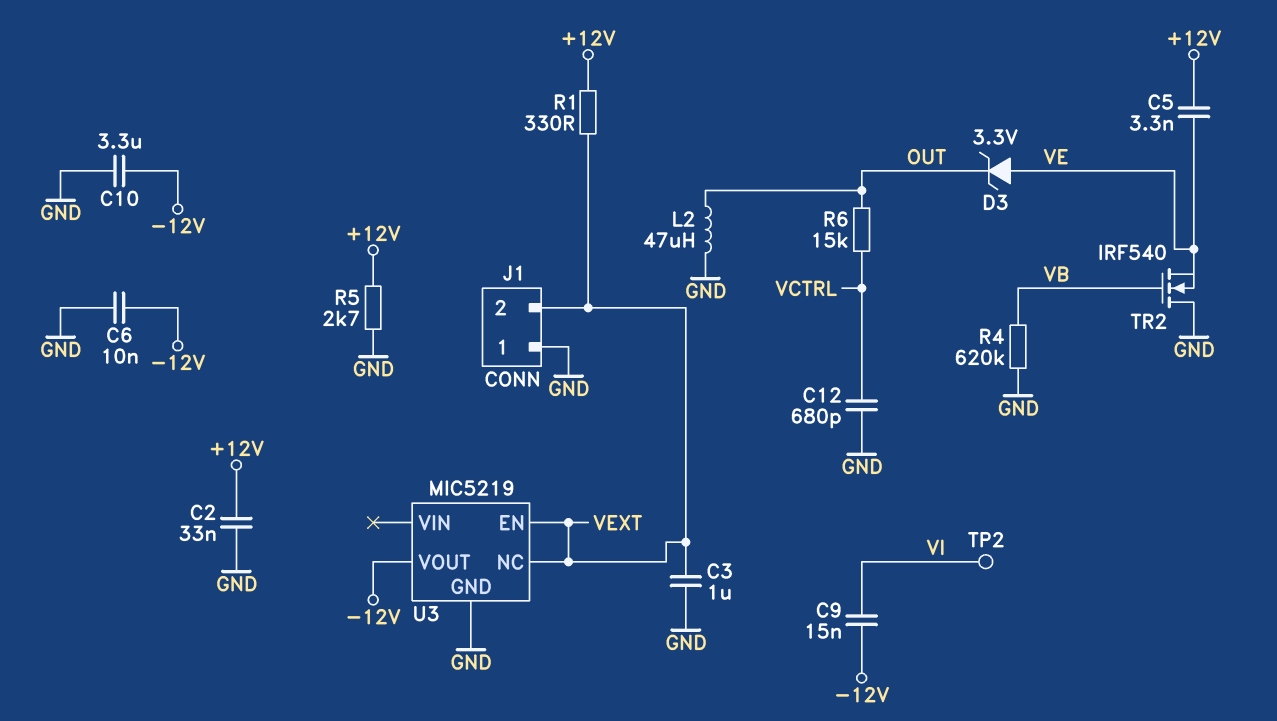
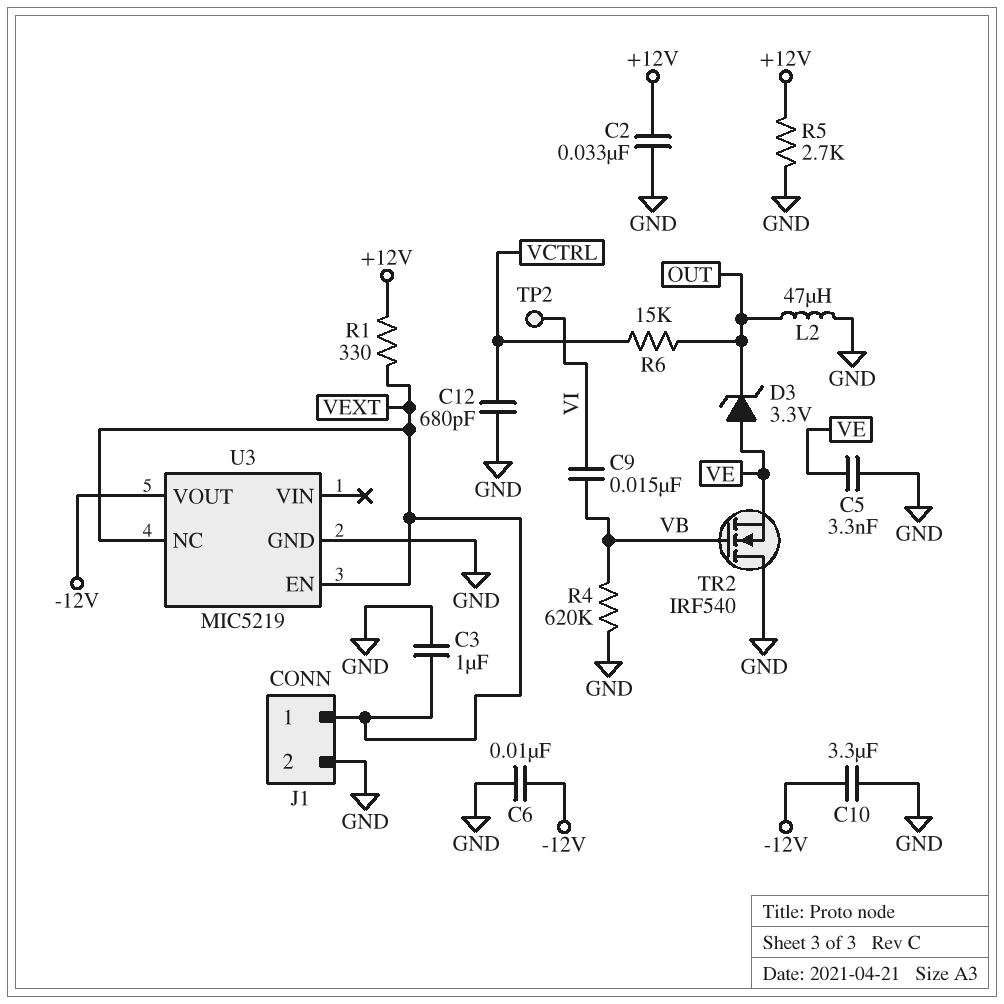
C5: 3.3nF (+12V, VE) -> 3.3nF (GND, VE)
C9: 15nF (-12V, VI) -> 15nF (VB, VI)
J1 pin 1: GND -> VEXT
J1 pin 2: VEXT -> GND

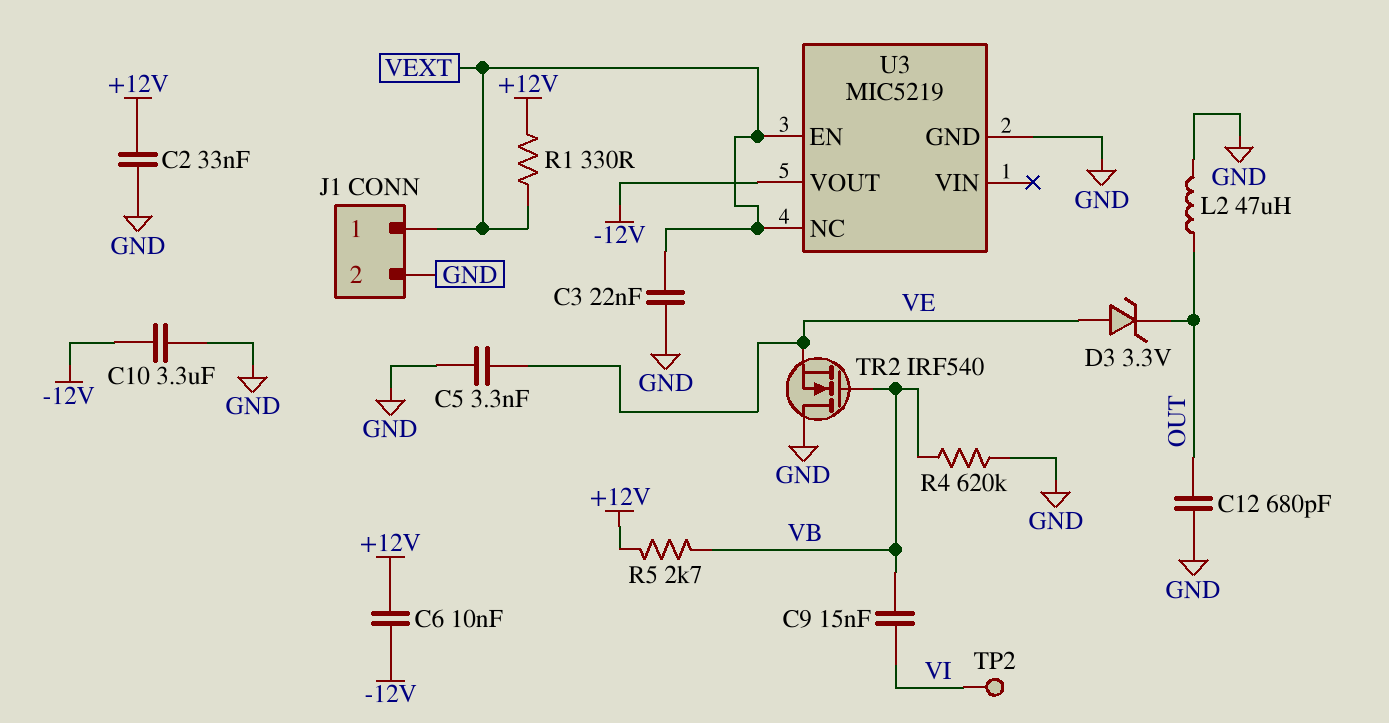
C3: 1uF (GND, VEXT) -> 22nF (GND, VEXT)
C6: 10nF (-12V, GND) -> 10nF (+12V, -12V)
C12: 680pF (GND, VCTRL) -> 680pF (GND, OUT)
R5: 2.7k (+12V, GND) -> 2.7k (+12V, VB)
R6: 15k (OUT, VCTRL) -> none

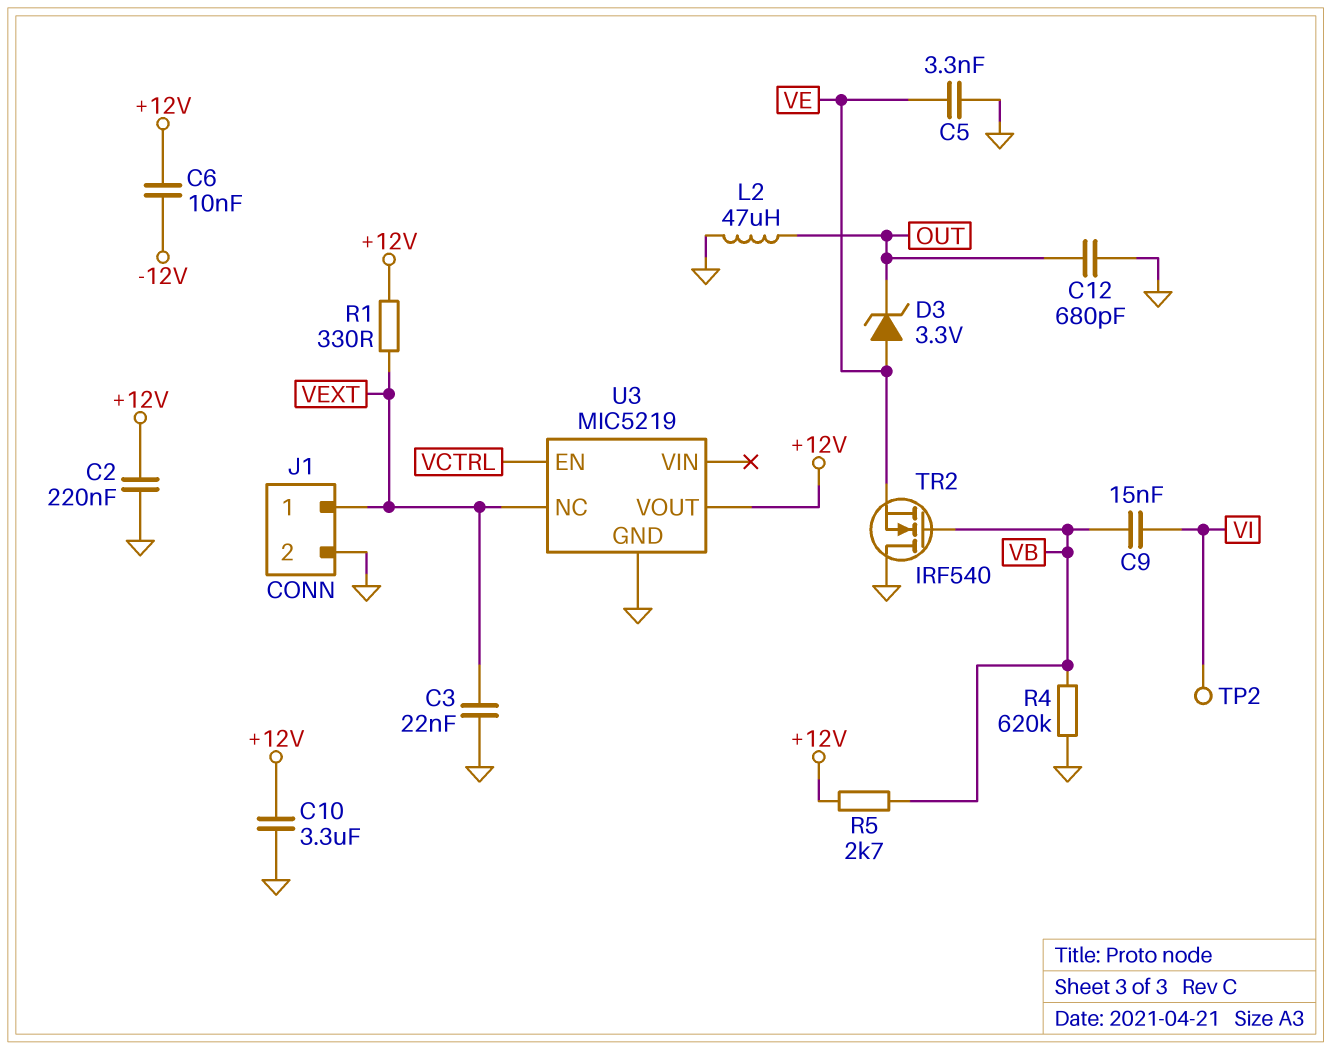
C2: 33nF (+12V, GND) -> 220nF (+12V, GND)
C10: 3.3uF (-12V, GND) -> 3.3uF (+12V, GND)
U3 pin EN: VEXT -> VCTRL
U3 pin VOUT: -12V -> +12V

